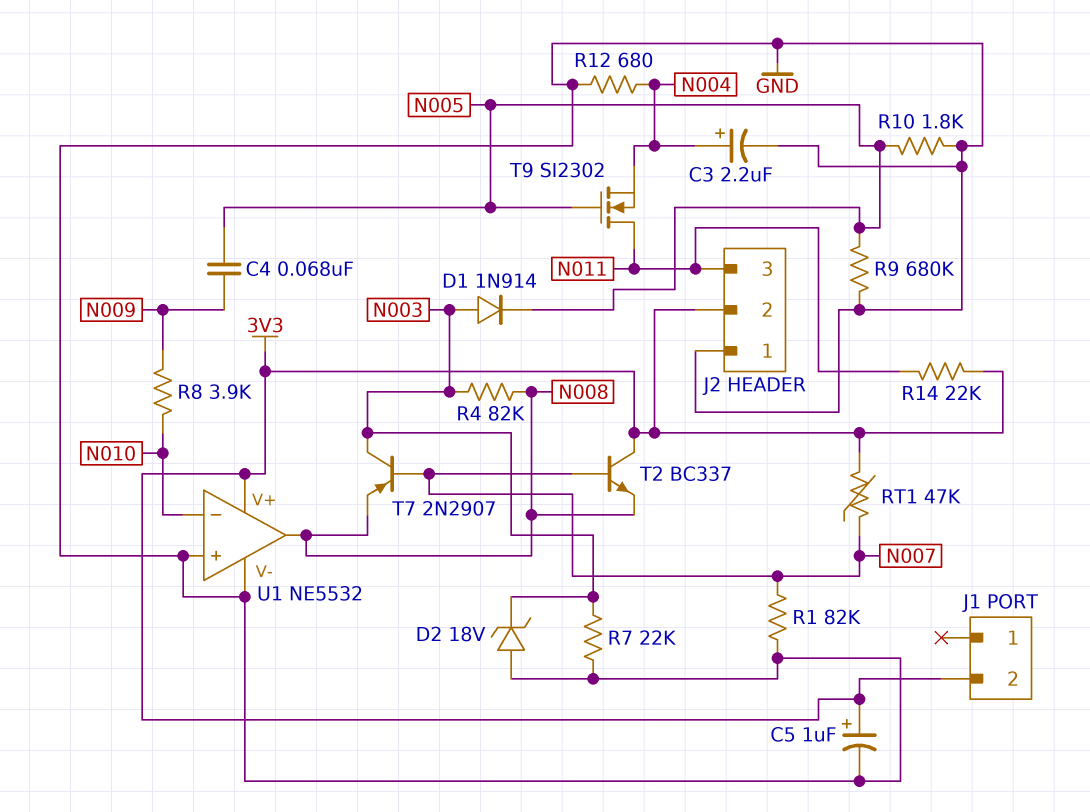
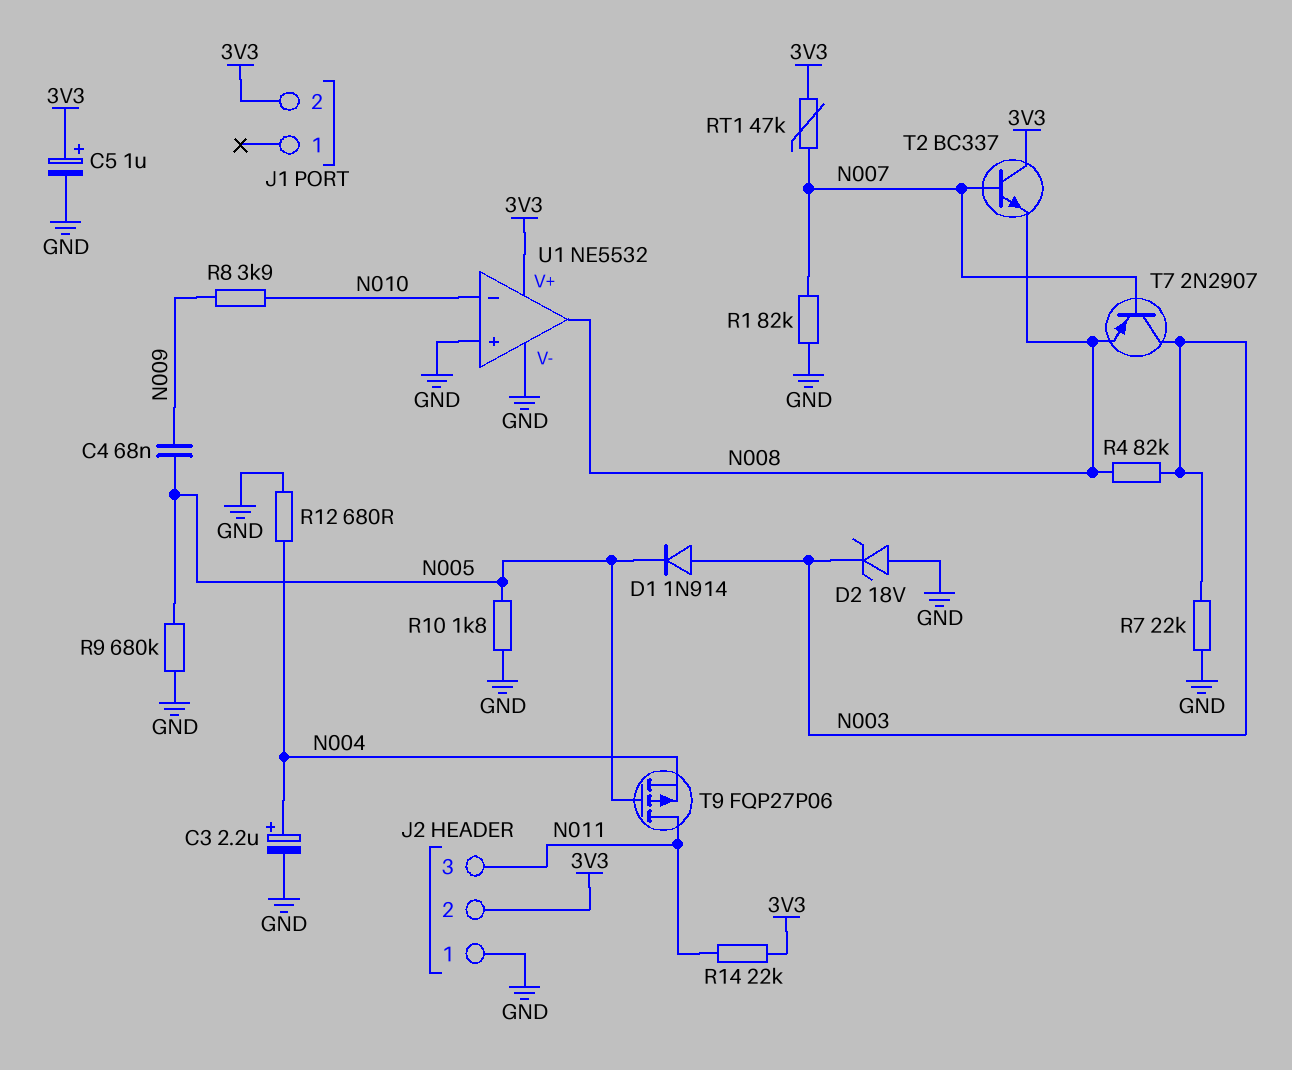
T9: NMOS SI2302 (G N005, D N011, S N004) -> PMOS FQP27P06 (G N005, D N011, S N004)

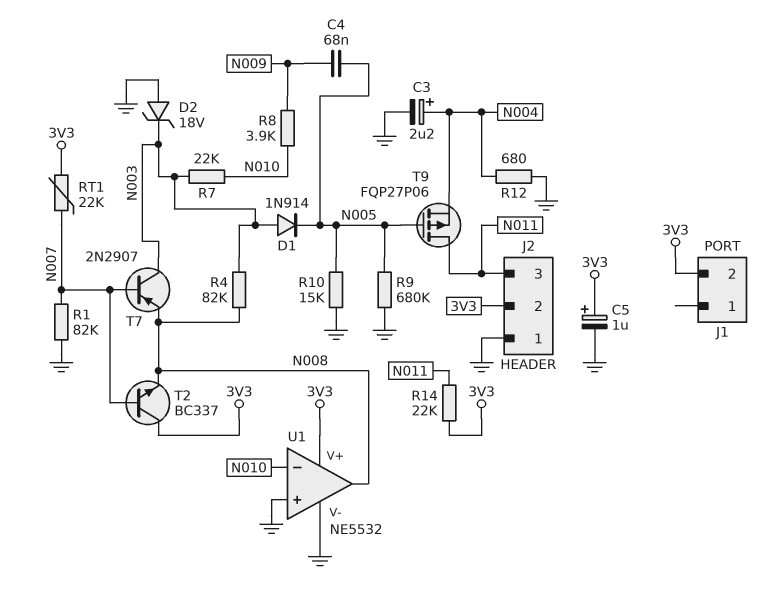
R7: 22k (GND, N003) -> 22k (N003, N010)
R10: 1.8k (GND, N005) -> 15k (GND, N005)
RT1: 47k (3V3, N007) -> 22k (3V3, N007)

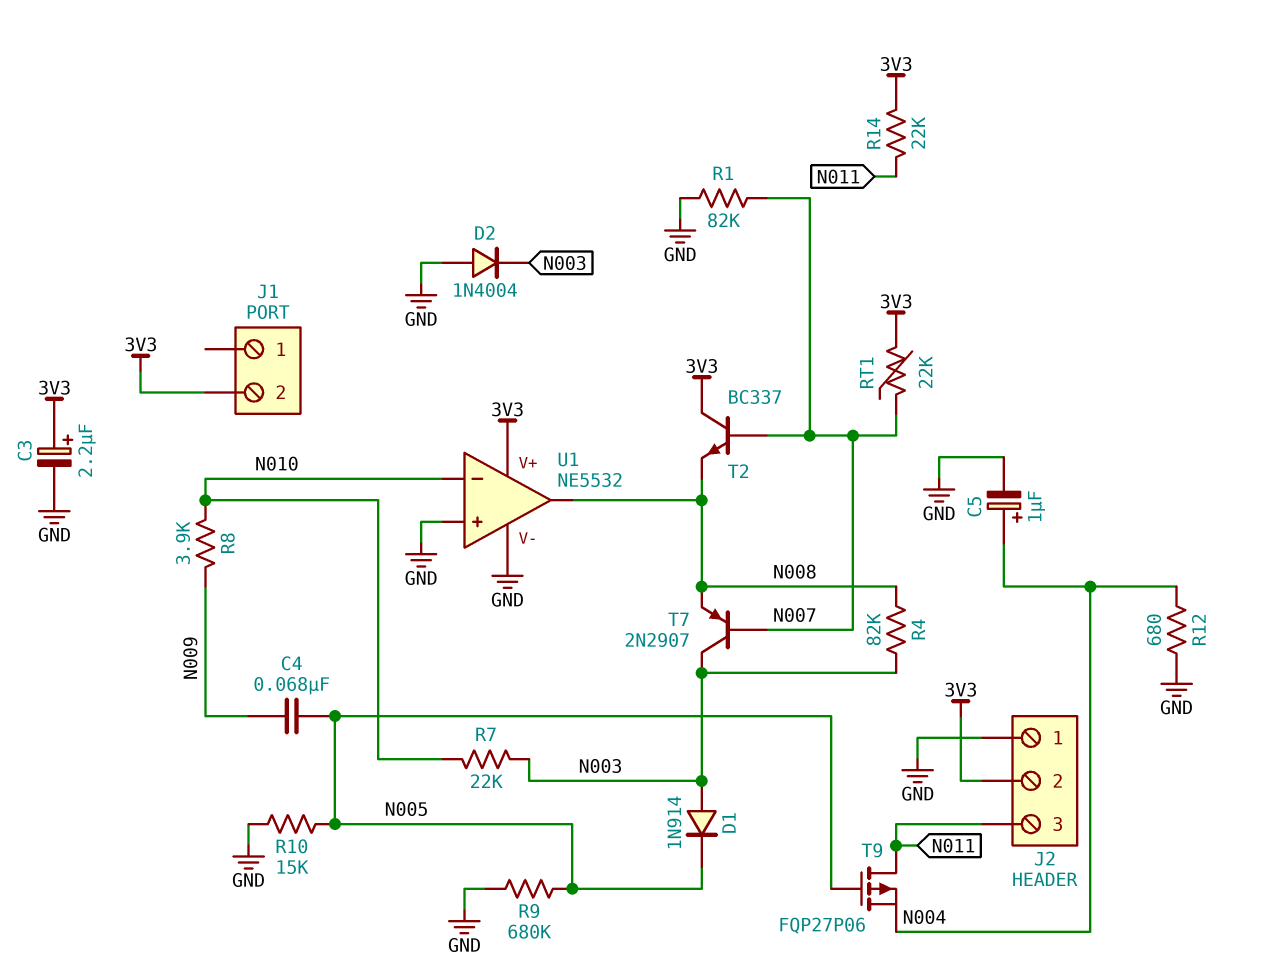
C3: 2.2uF (plus N004, minus GND) -> 2.2uF (plus 3V3, minus GND)
C5: 1uF (plus 3V3, minus GND) -> 1uF (plus N004, minus GND)
D2: zener 18V (A GND, K N003) -> diode 1N4004 (A GND, K N003)

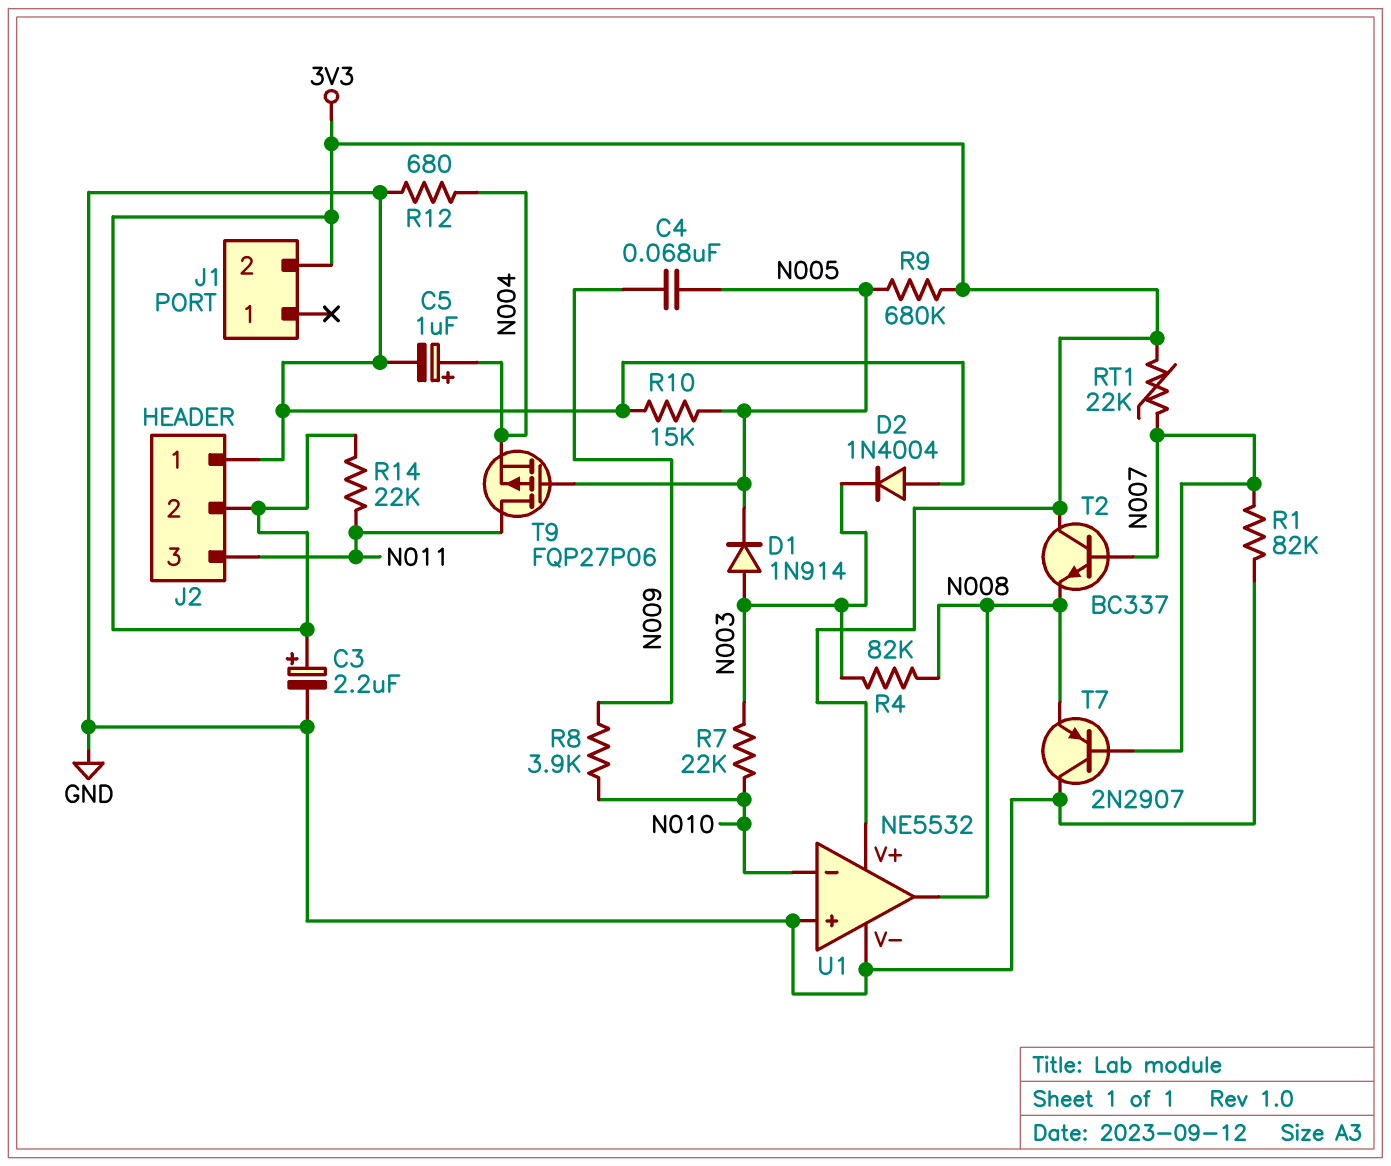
R9: 680k (GND, N005) -> 680k (3V3, N005)
T7: PNP 2N2907 (B N007, C N003, E N008) -> PNP 2N2907 (B N007, C GND, E N008)

